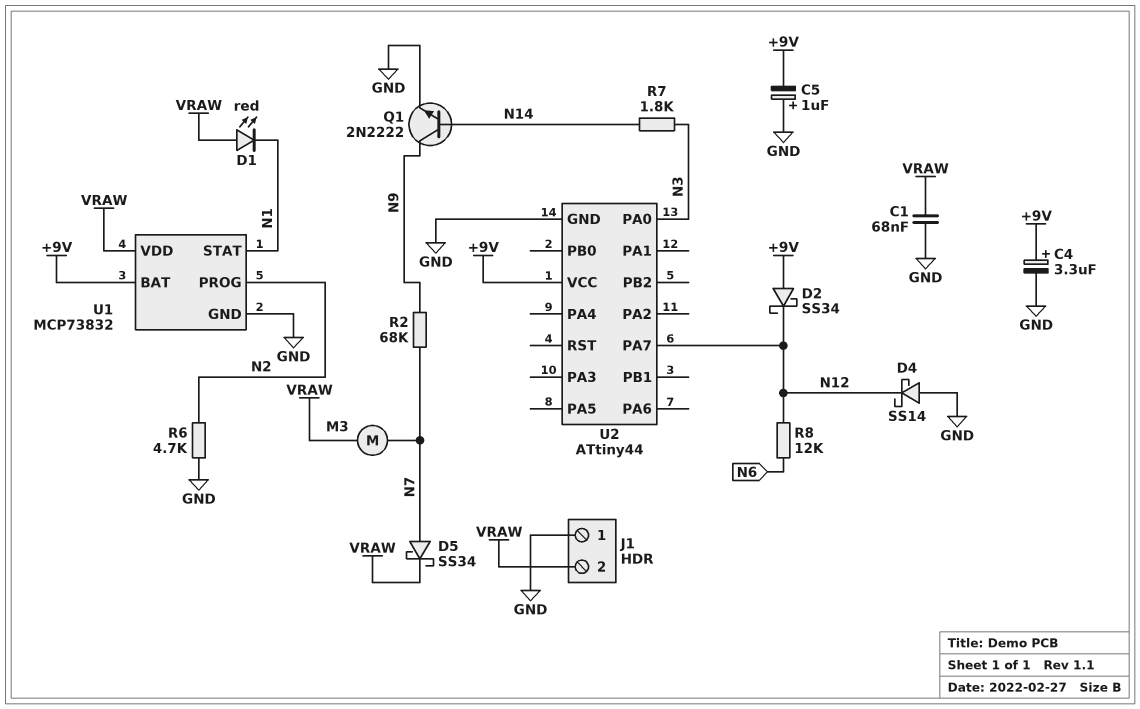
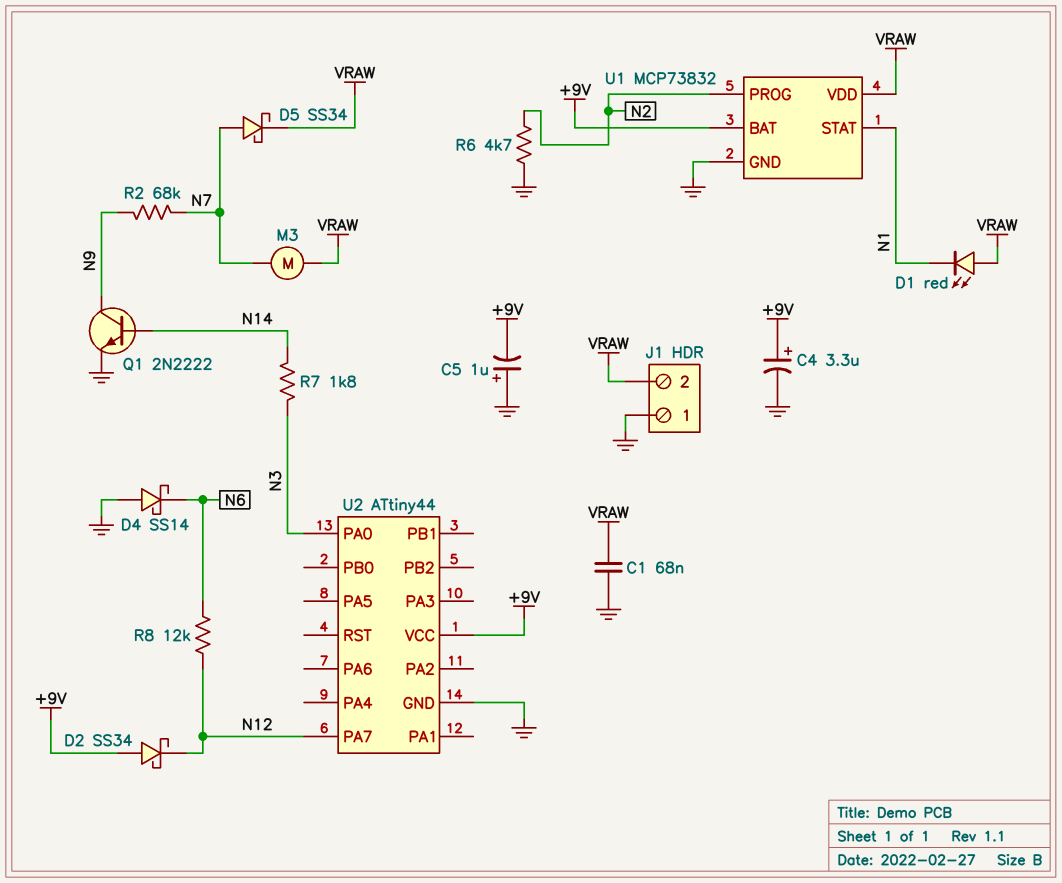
D4: schottky SS14 (A GND, K N12) -> schottky SS14 (A GND, K N6)

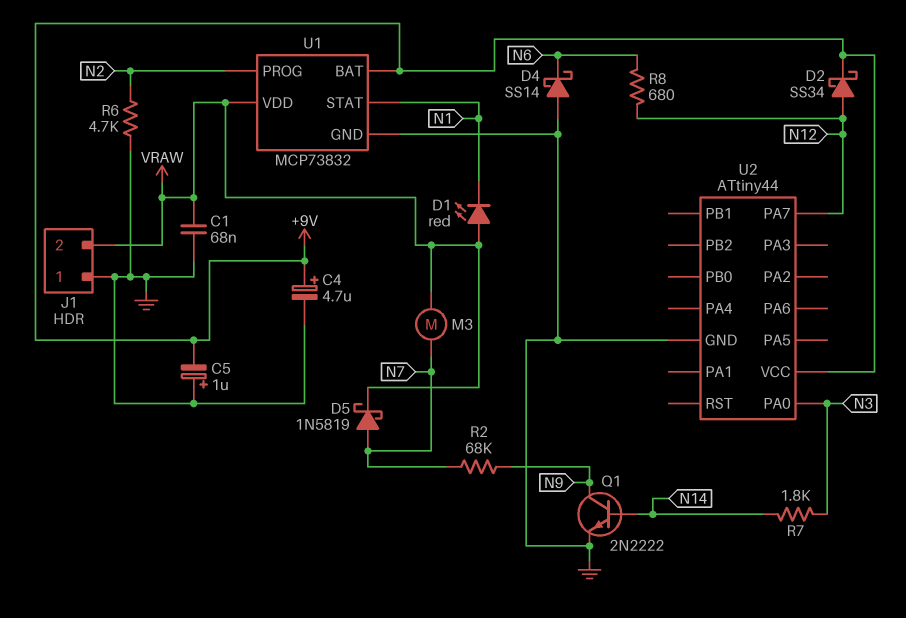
C4: 3.3uF (plus +9V, minus GND) -> 4.7uF (plus +9V, minus GND)
D2: schottky SS34 (A +9V, K N12) -> schottky SS34 (A N12, K +9V)
D5: schottky SS34 (A N7, K VRAW) -> schottky 1N5819 (A N7, K VRAW)
R8: 12k (N6, N12) -> 680 (N6, N12)

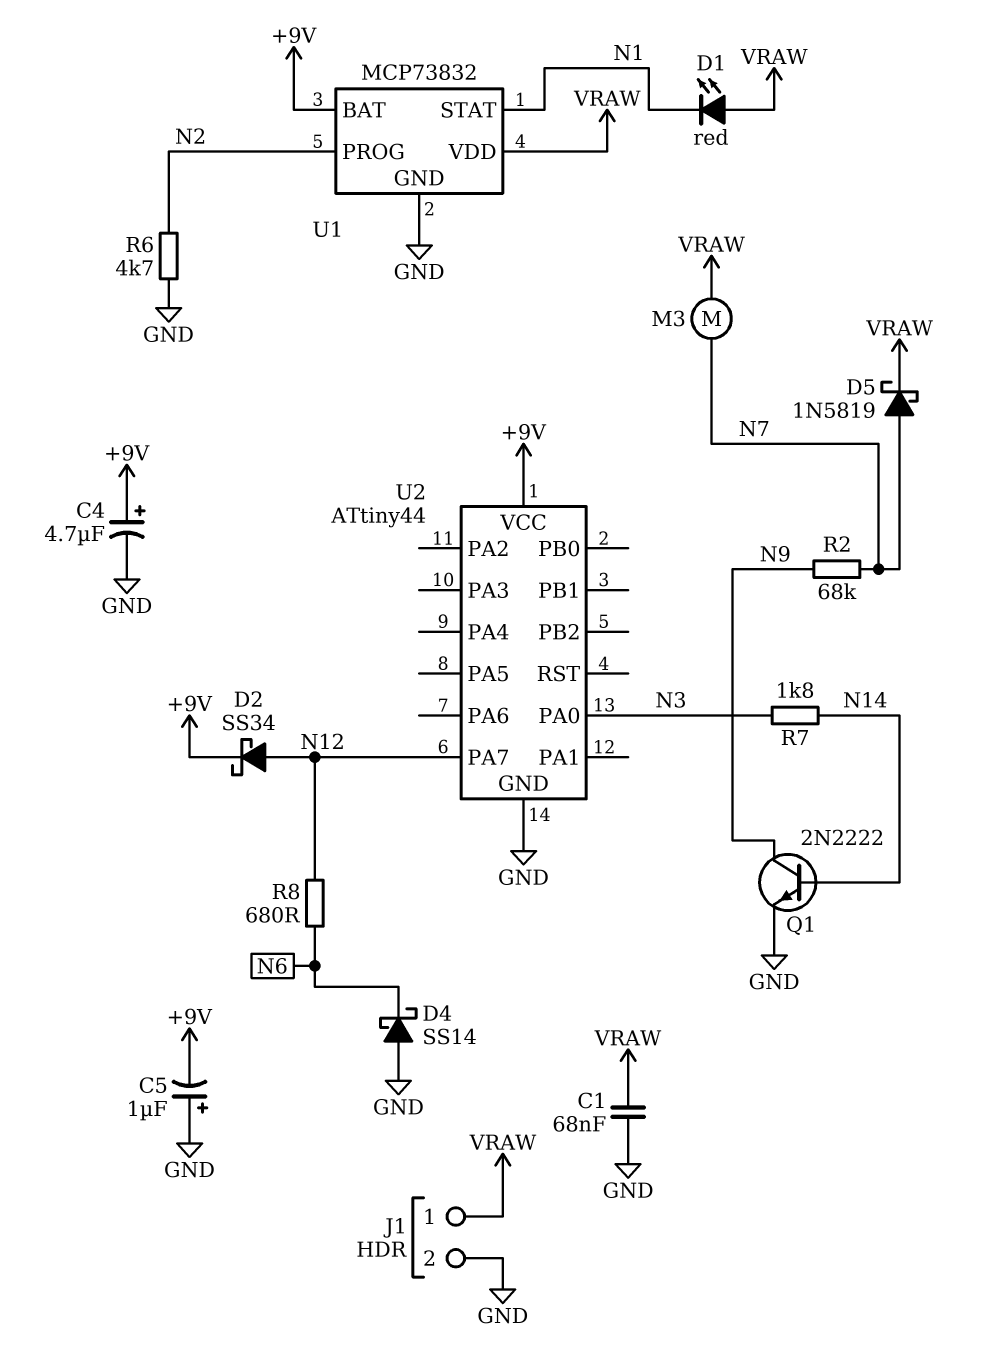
J1 pin 1: GND -> VRAW
J1 pin 2: VRAW -> GND

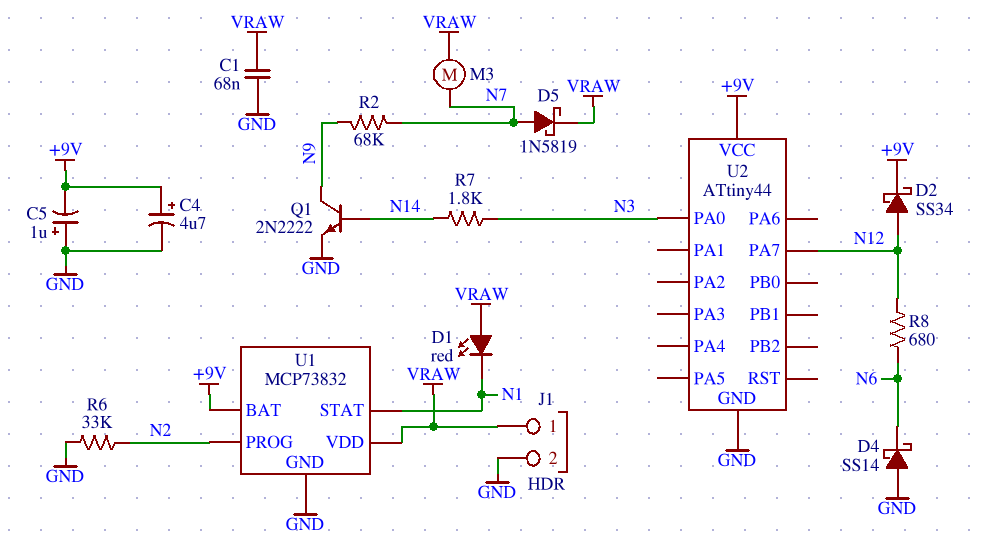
R6: 4.7k (GND, N2) -> 33k (GND, N2)

